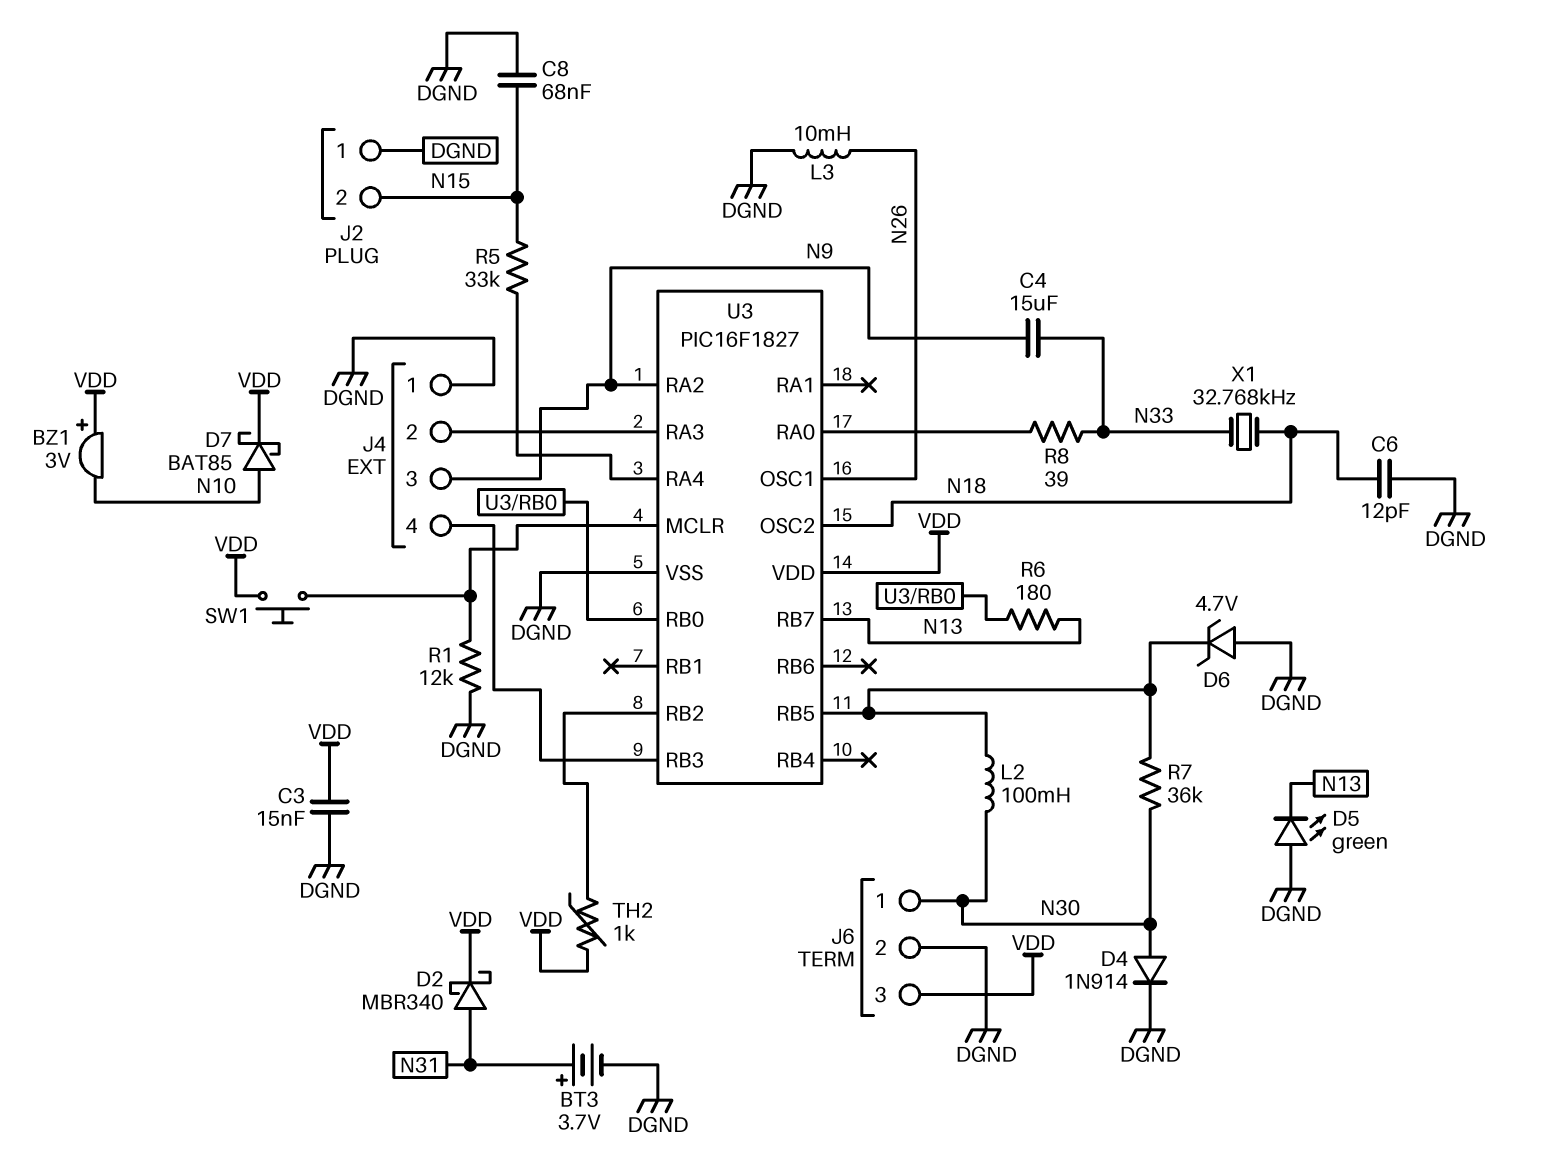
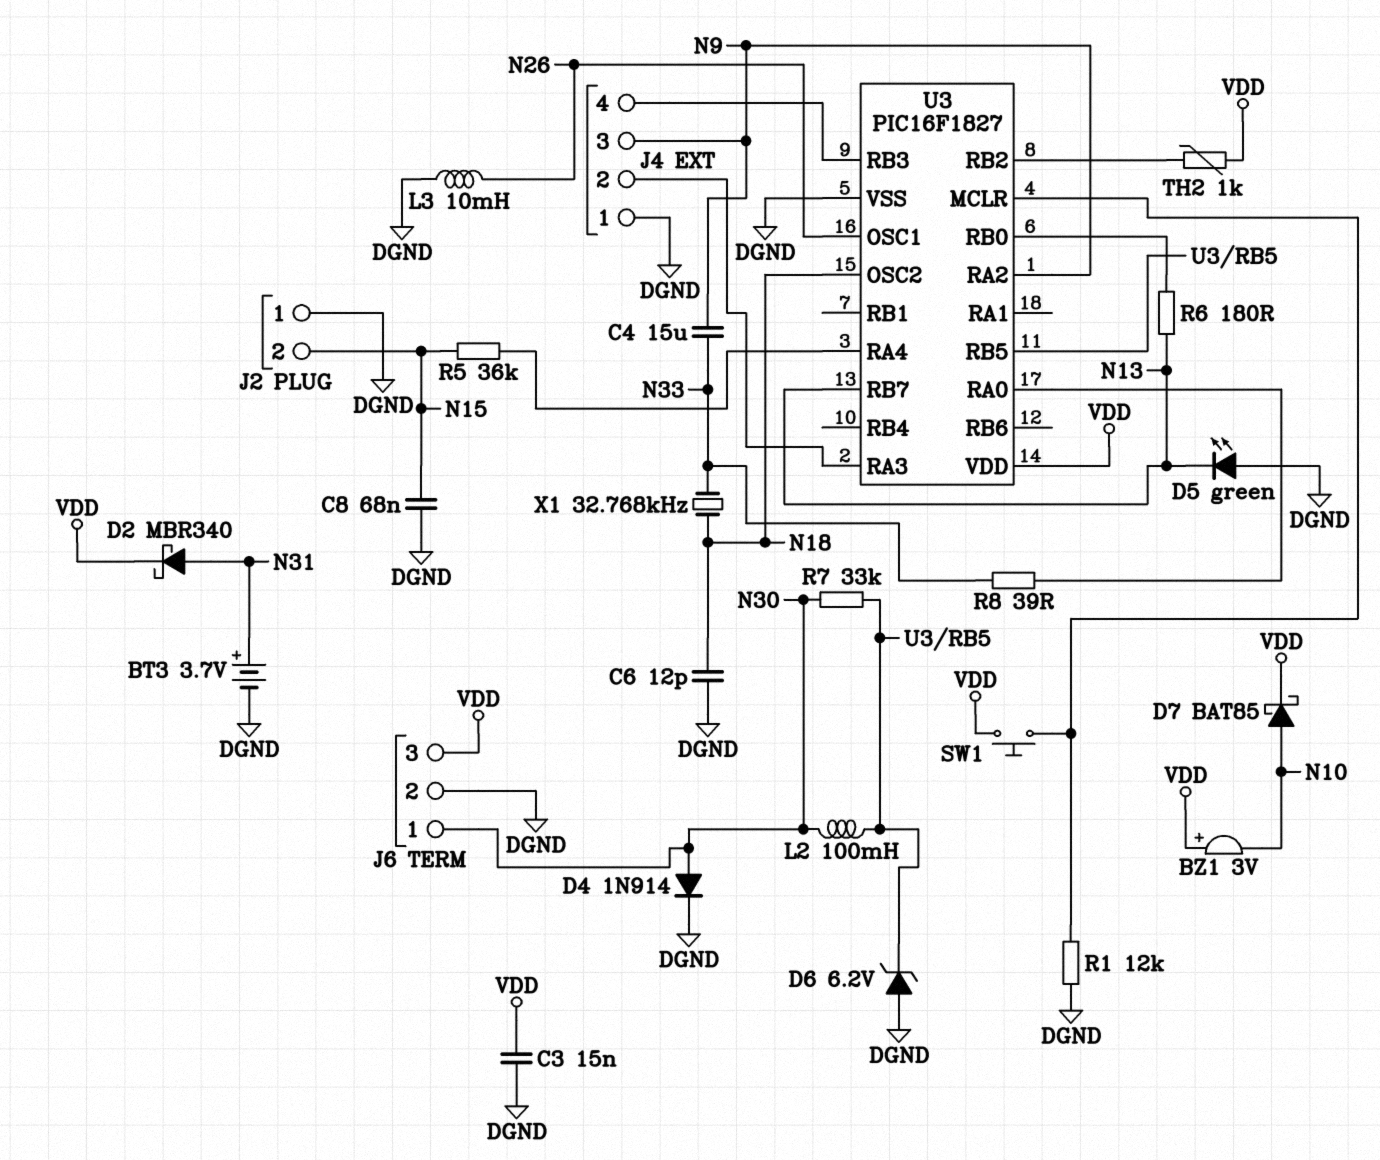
D6: zener 4.7V (A DGND, K U3/RB5) -> zener 6.2V (A DGND, K U3/RB5)
R5: 33k (N15, U3/RA4) -> 36k (N15, U3/RA4)
R7: 36k (N30, U3/RB5) -> 33k (N30, U3/RB5)

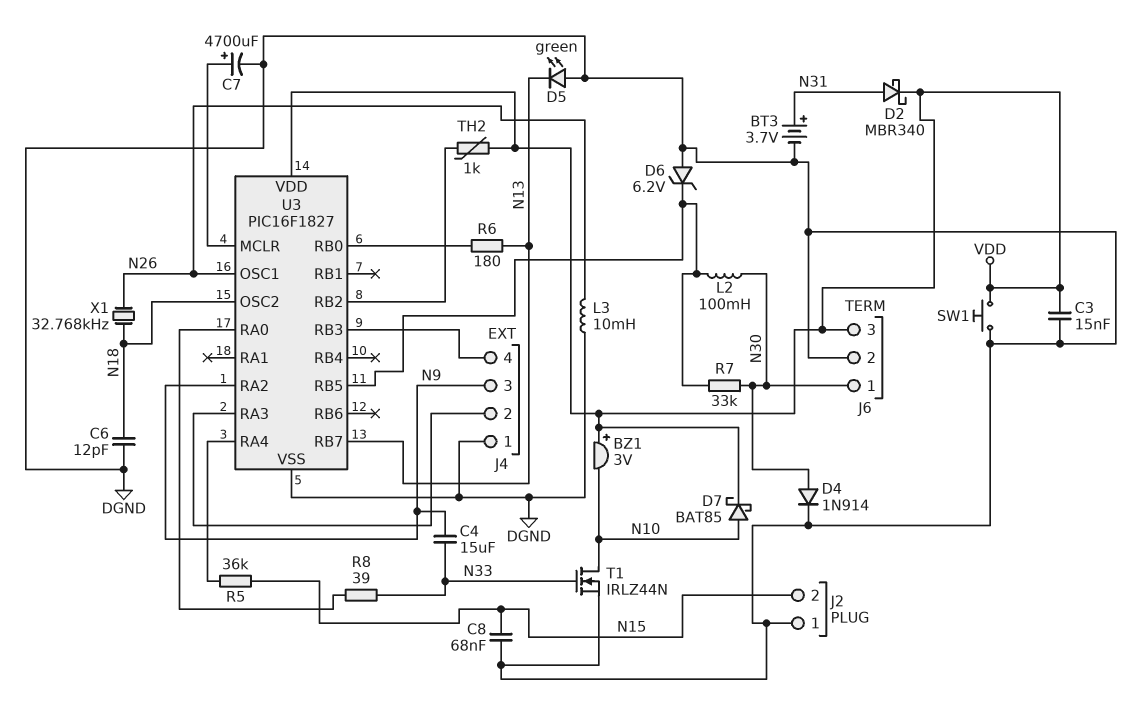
C7: none -> 4700uF (plus U3/MCLR, minus DGND)
R1: 12k (DGND, U3/MCLR) -> none
SW1: button (U3/MCLR, VDD) -> button (DGND, VDD)
T1: none -> NMOS IRLZ44N (G N33, D N10, S DGND)
X1: 32.768kHz (N18, N33) -> 32.768kHz (N18, N26)

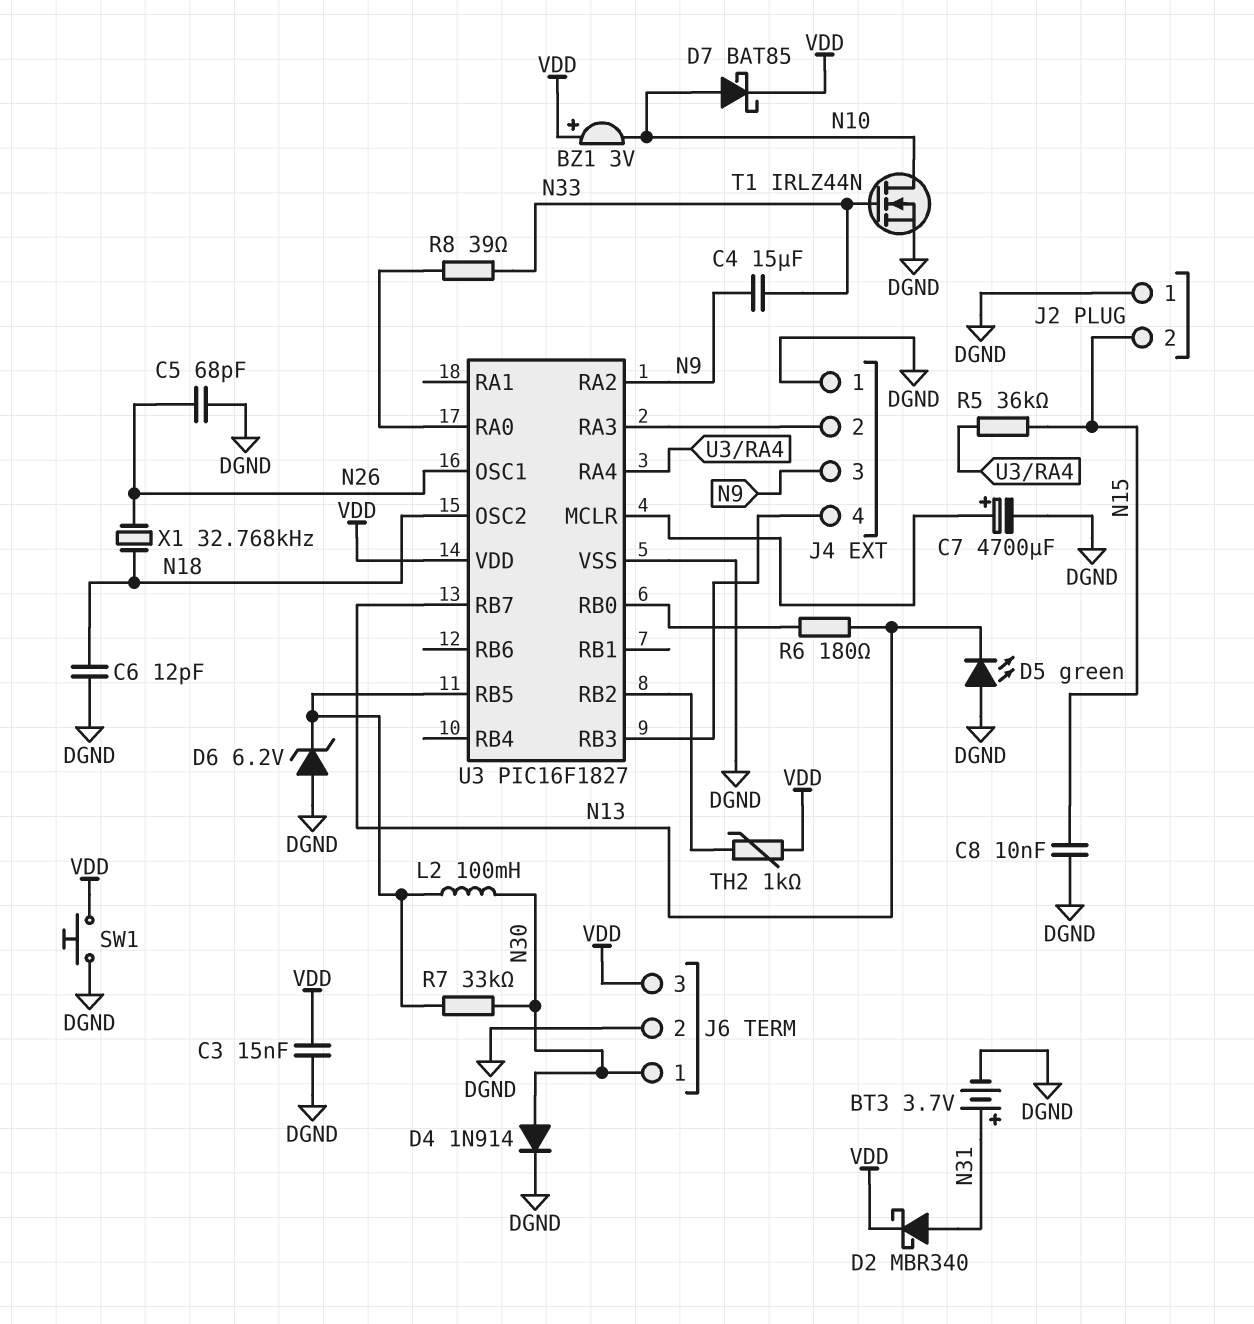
C5: none -> 68pF (DGND, N26)
C8: 68nF (DGND, N15) -> 10nF (DGND, N15)
L3: 10mH (DGND, N26) -> none

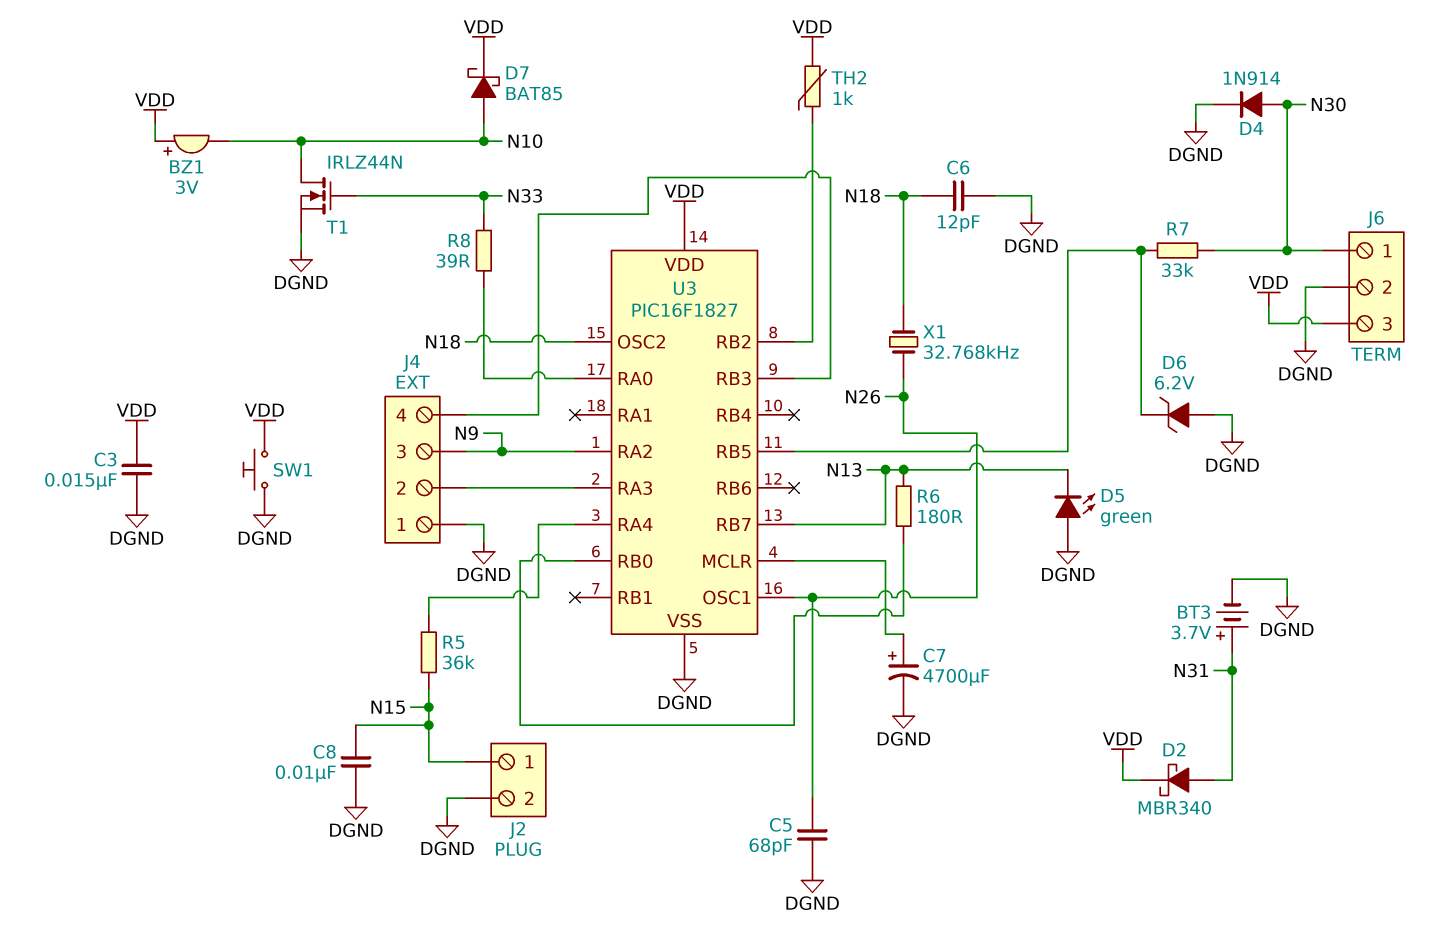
C4: 15uF (N9, N33) -> none
J2 pin 1: DGND -> N15
J2 pin 2: N15 -> DGND
L2: 100mH (N30, U3/RB5) -> none

